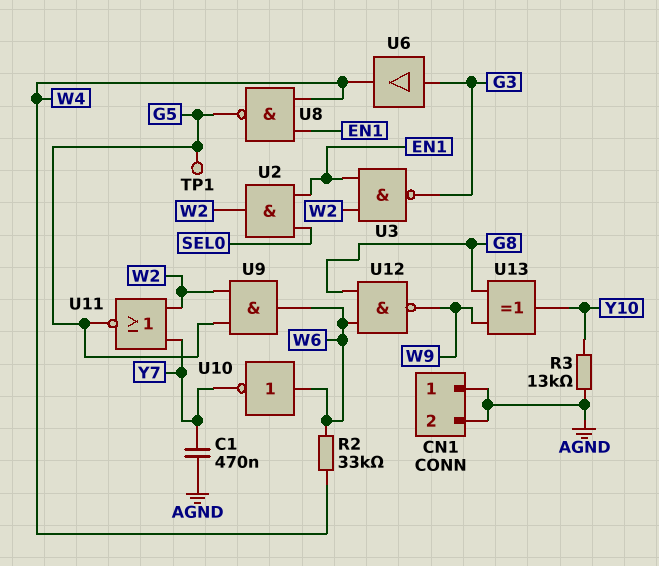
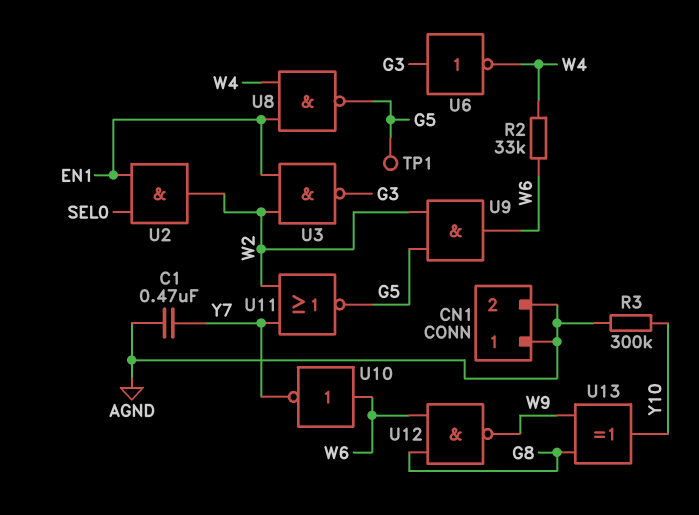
R3: 13k (AGND, Y10) -> 300k (AGND, Y10)
U6: buffer (in G3, out W4) -> NOT (in G3, out W4)

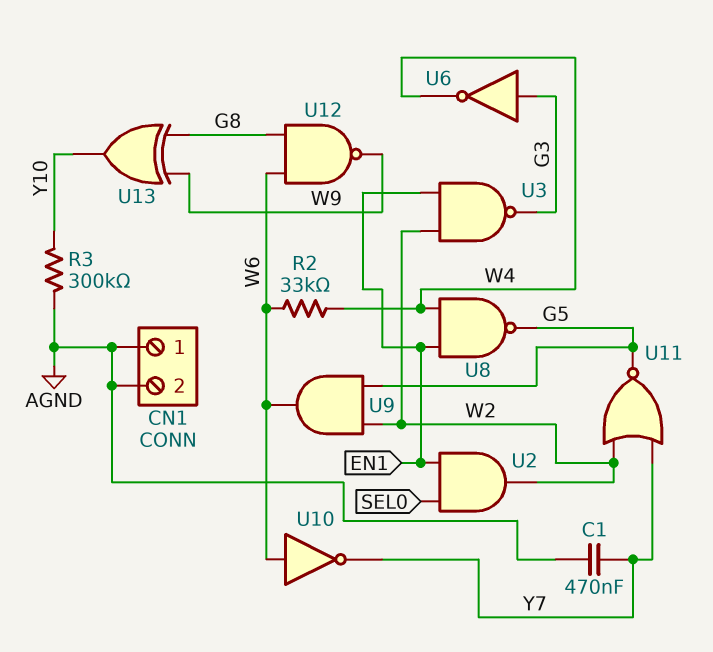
TP1: test point (G5) -> none

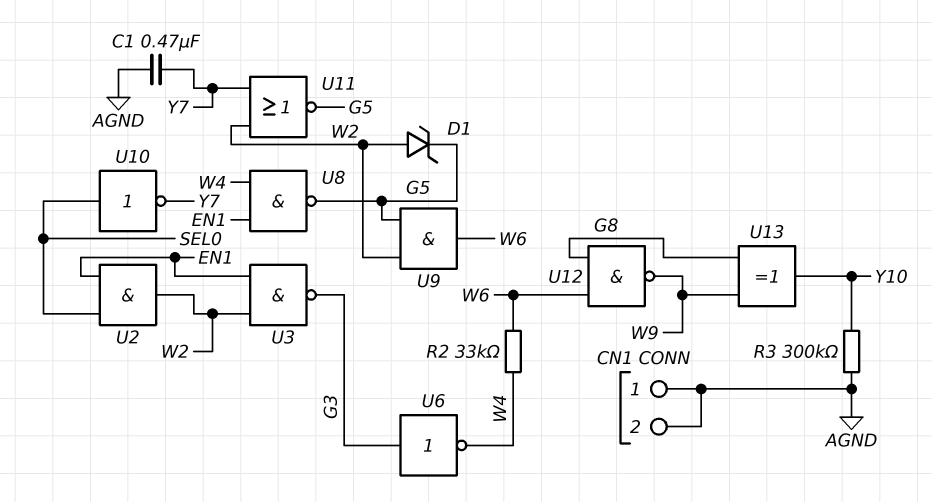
D1: none -> zener (A W2, K G5)
U10: NOT (in W6, out Y7) -> NOT (in SEL0, out Y7)

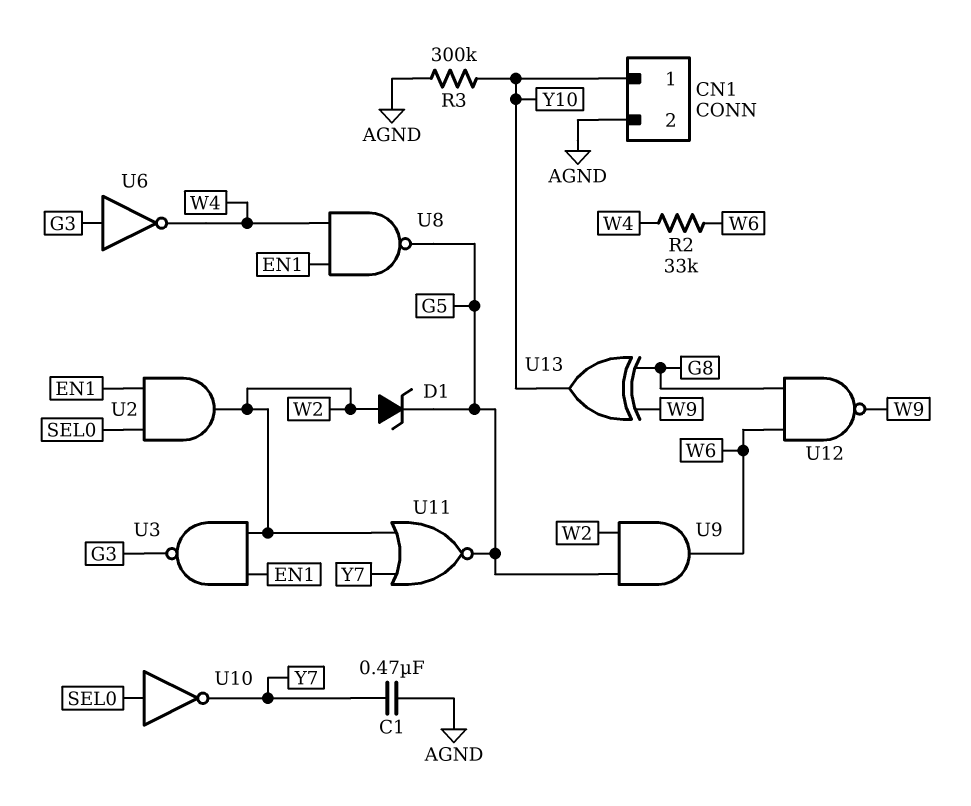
CN1 pin 1: AGND -> Y10

